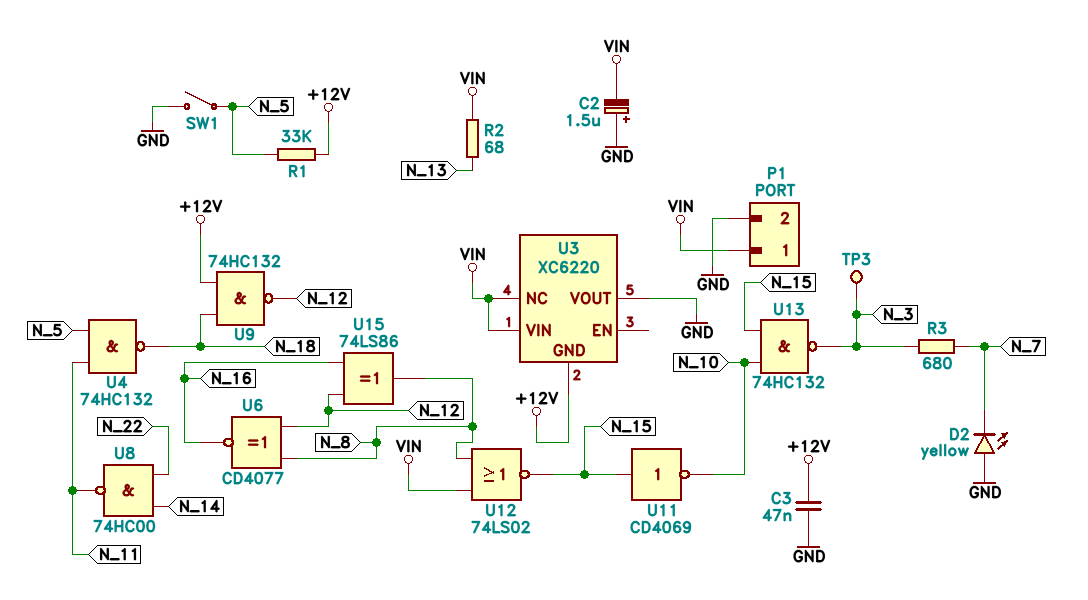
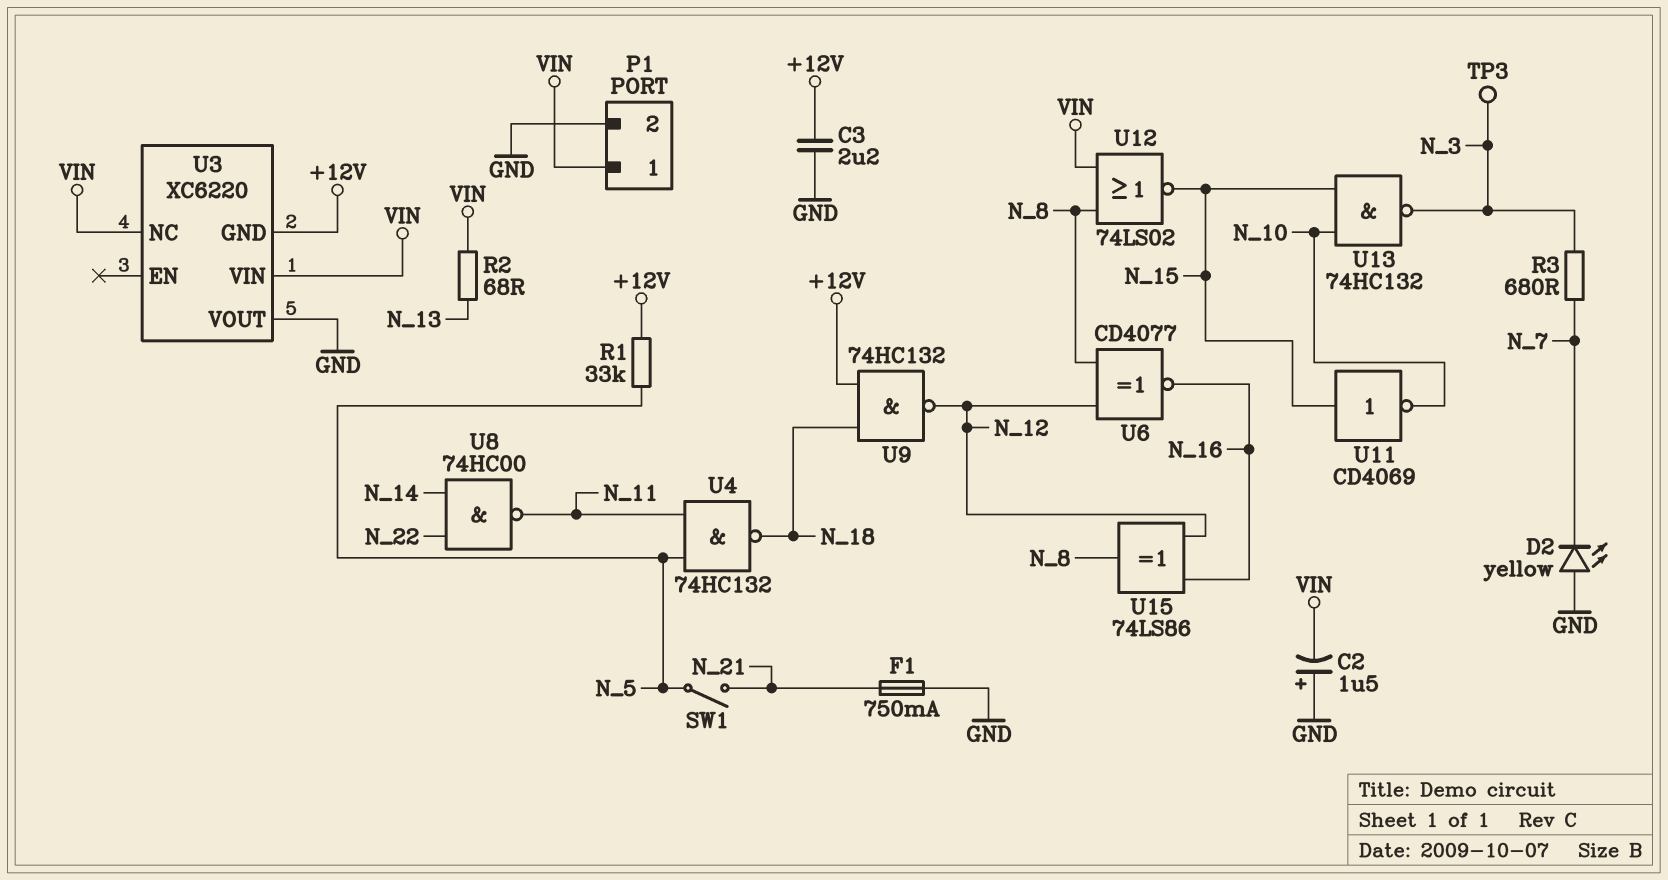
C3: 47nF (+12V, GND) -> 2.2uF (+12V, GND)
F1: none -> 750mA (GND, N_21)
SW1: switch (GND, N_5) -> switch (N_5, N_21)

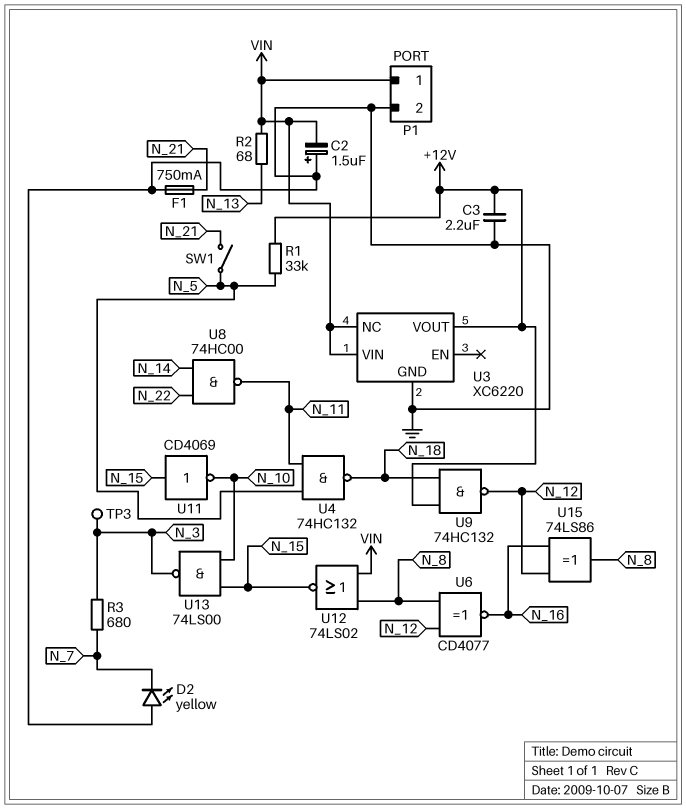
U3 pin GND: +12V -> GND
U3 pin VOUT: GND -> +12V
U13: NAND 74HC132 (in N_10, in N_15, out N_3) -> NAND 74LS00 (in N_10, in N_15, out N_3)

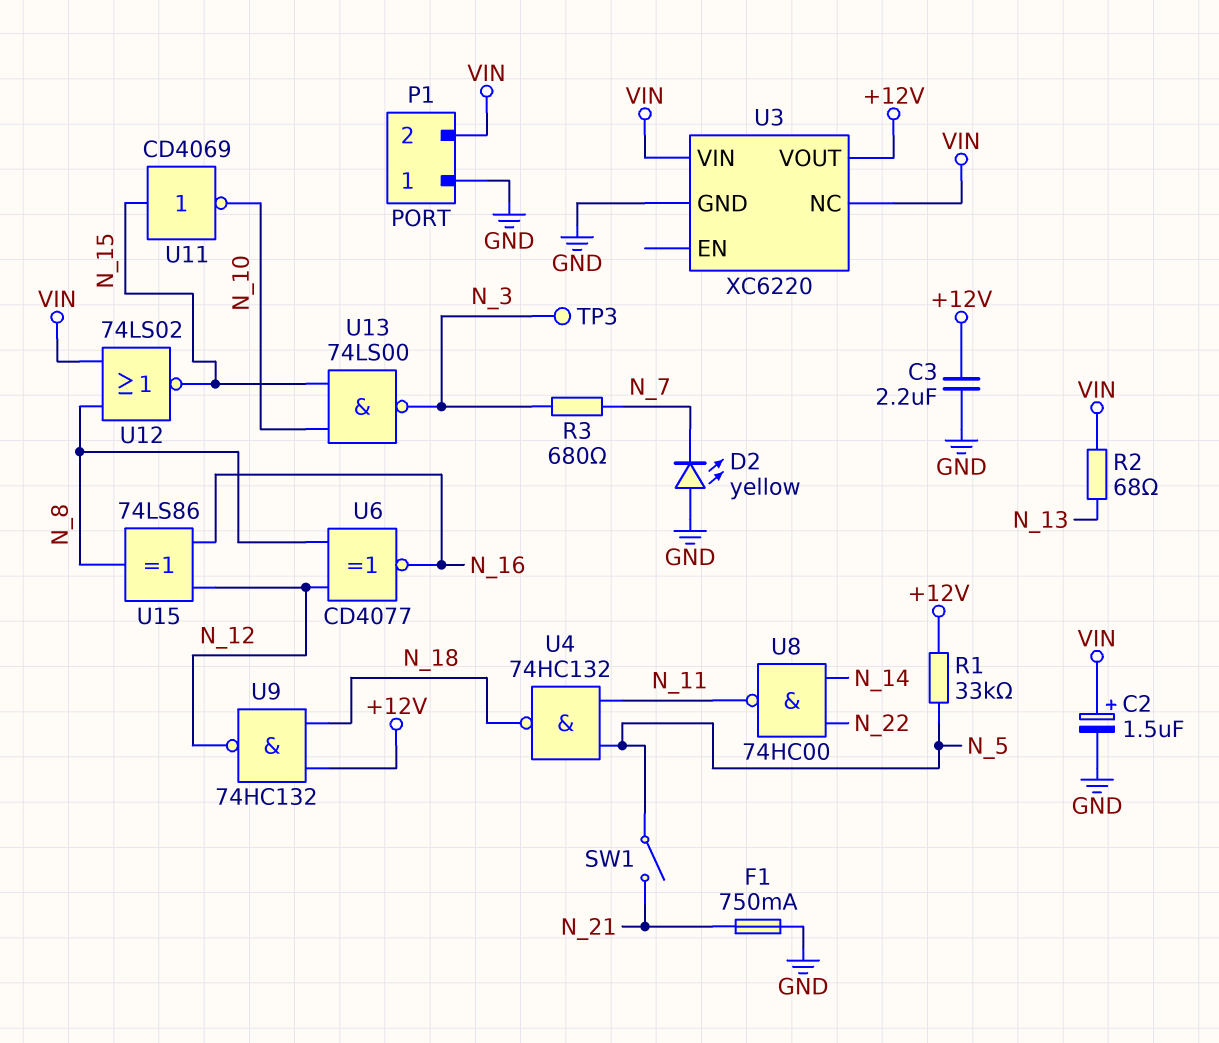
C2: 1.5uF (plus GND, minus VIN) -> 1.5uF (plus VIN, minus GND)
P1 pin 1: VIN -> GND
P1 pin 2: GND -> VIN

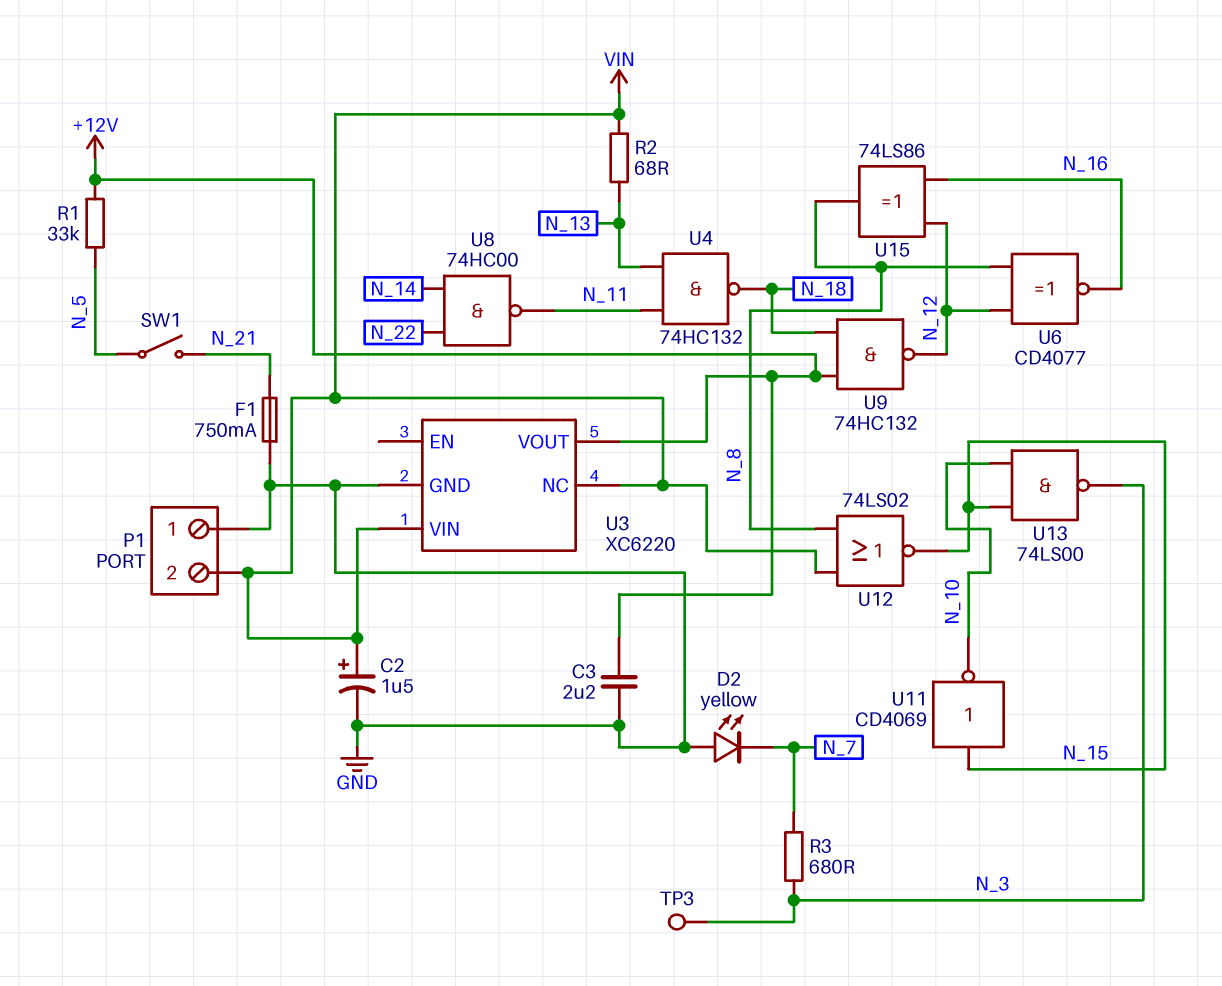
U4: NAND 74HC132 (in N_5, in N_11, out N_18) -> NAND 74HC132 (in N_11, in N_13, out N_18)

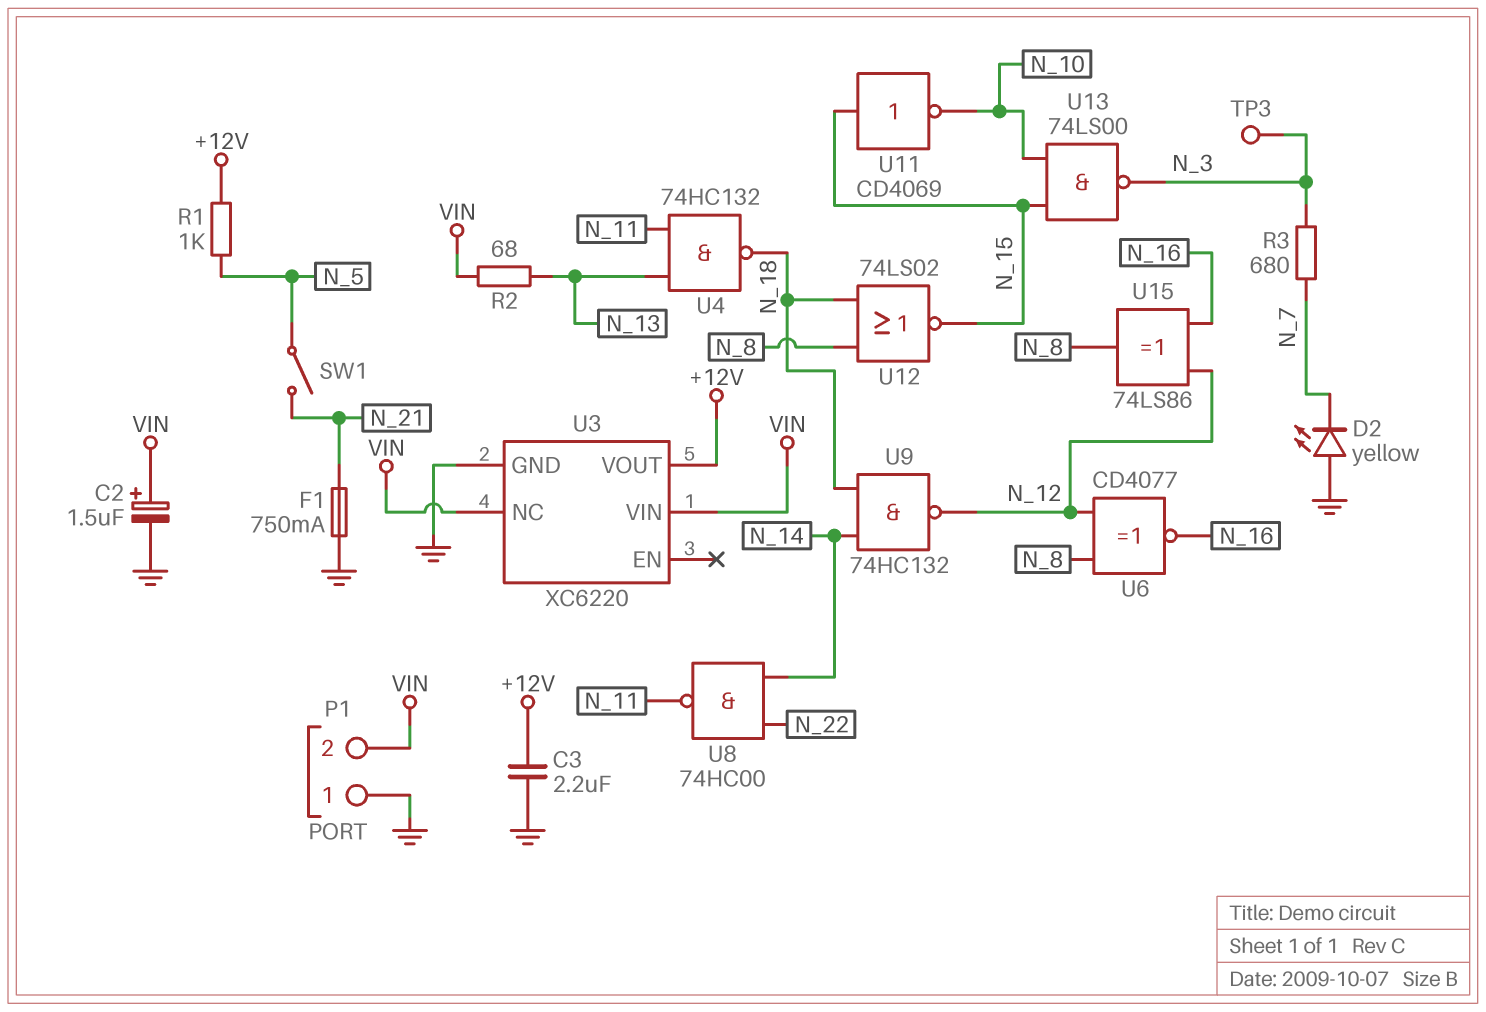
R1: 33k (+12V, N_5) -> 1k (+12V, N_5)
U9: NAND 74HC132 (in +12V, in N_18, out N_12) -> NAND 74HC132 (in N_14, in N_18, out N_12)
U12: NOR 74LS02 (in N_8, in VIN, out N_15) -> NOR 74LS02 (in N_8, in N_18, out N_15)

